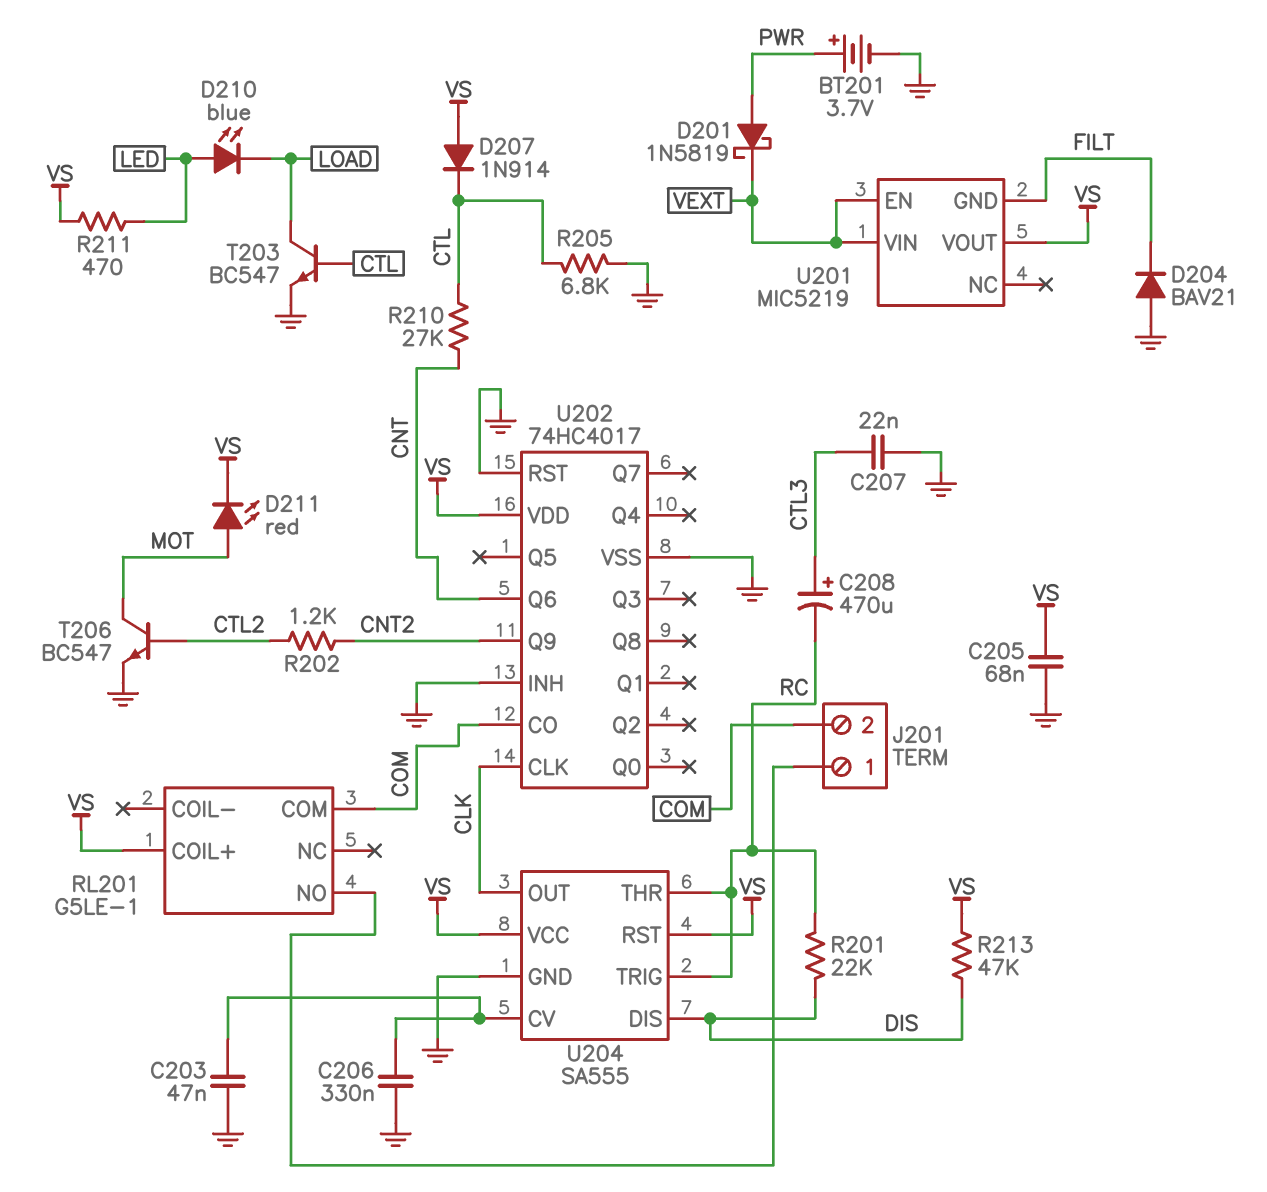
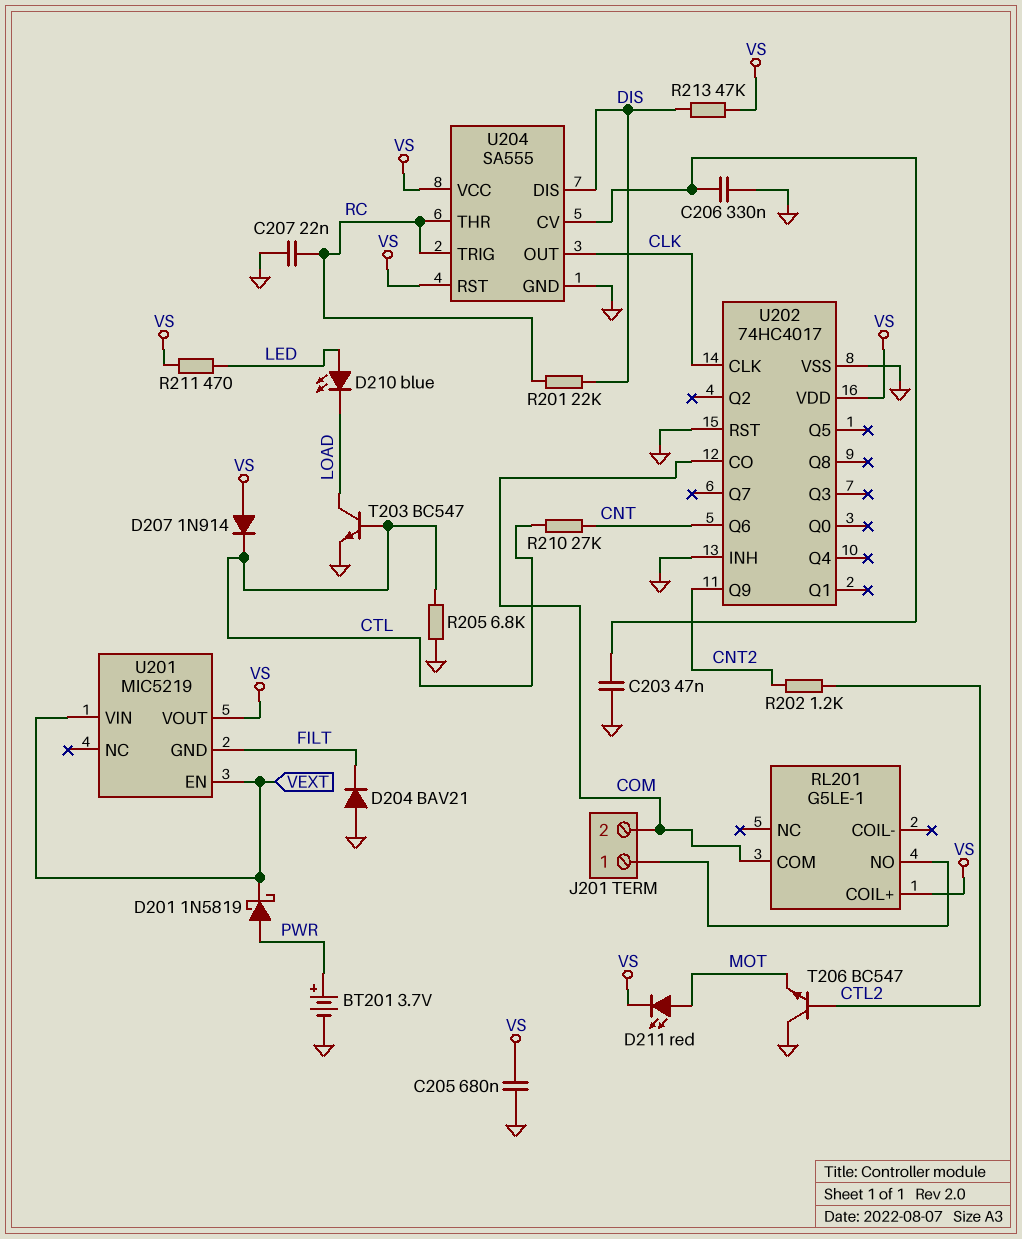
C205: 68nF (GND, VS) -> 680nF (GND, VS)
C207: 22nF (CTL3, GND) -> 22nF (GND, RC)
C208: 470uF (plus CTL3, minus RC) -> none
T206: NPN BC547 (B CTL2, C MOT, E GND) -> NPN BC547 (B CTL2, C GND, E MOT)

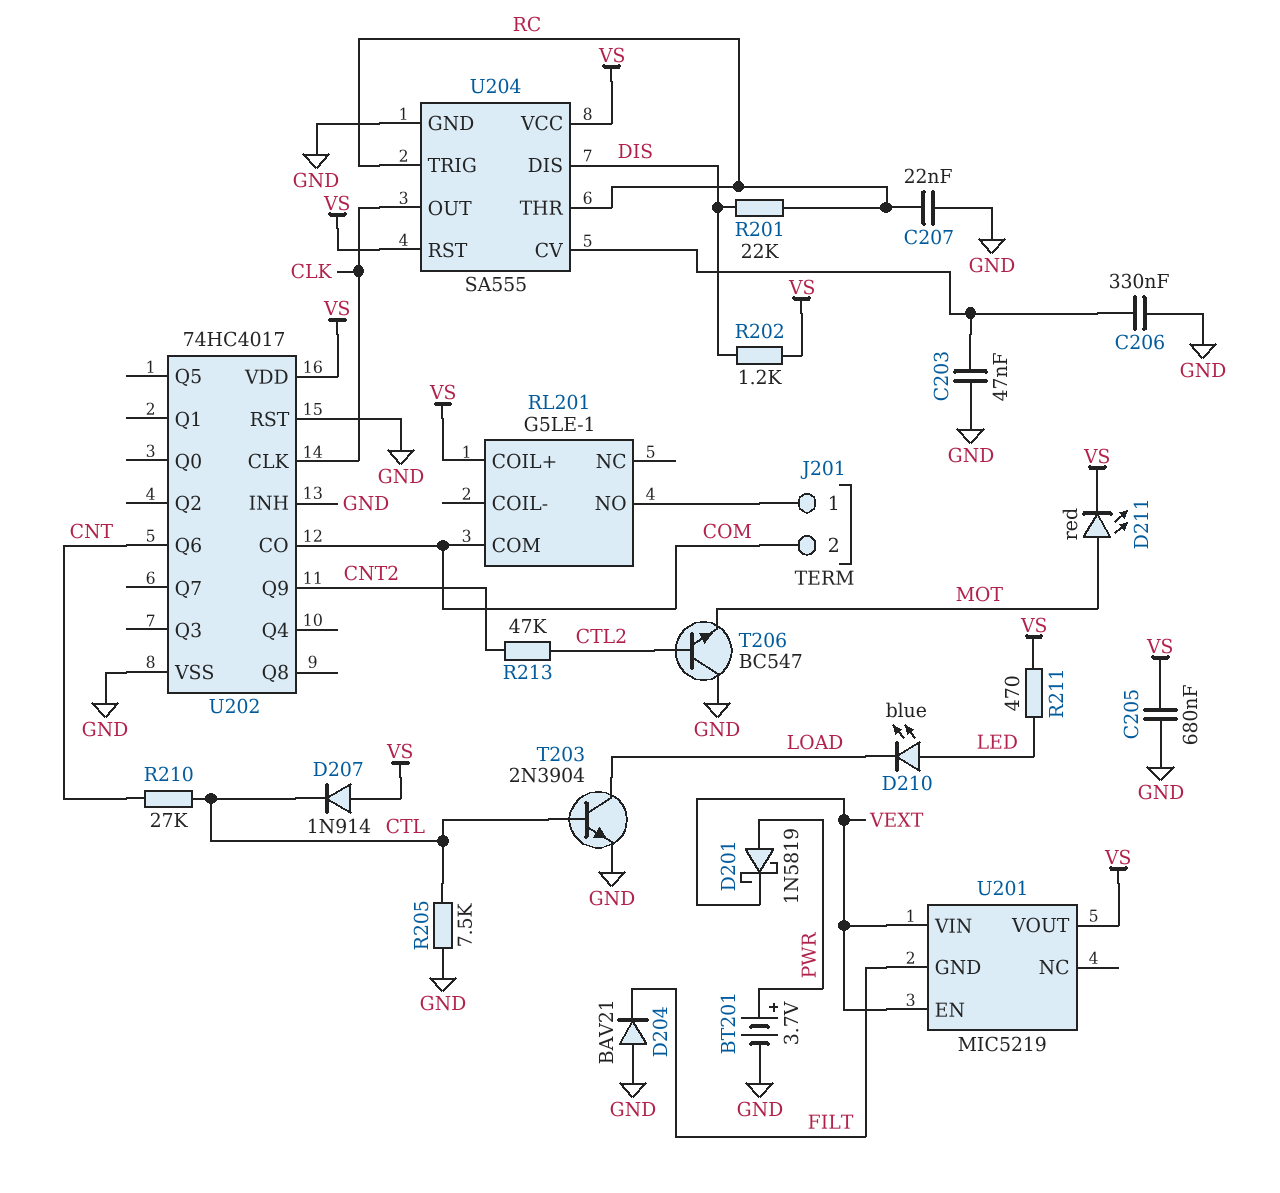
R202: 1.2k (CNT2, CTL2) -> 1.2k (DIS, VS)
R205: 6.8k (CTL, GND) -> 7.5k (CTL, GND)
R213: 47k (DIS, VS) -> 47k (CNT2, CTL2)
T203: NPN BC547 (B CTL, C LOAD, E GND) -> NPN 2N3904 (B CTL, C LOAD, E GND)

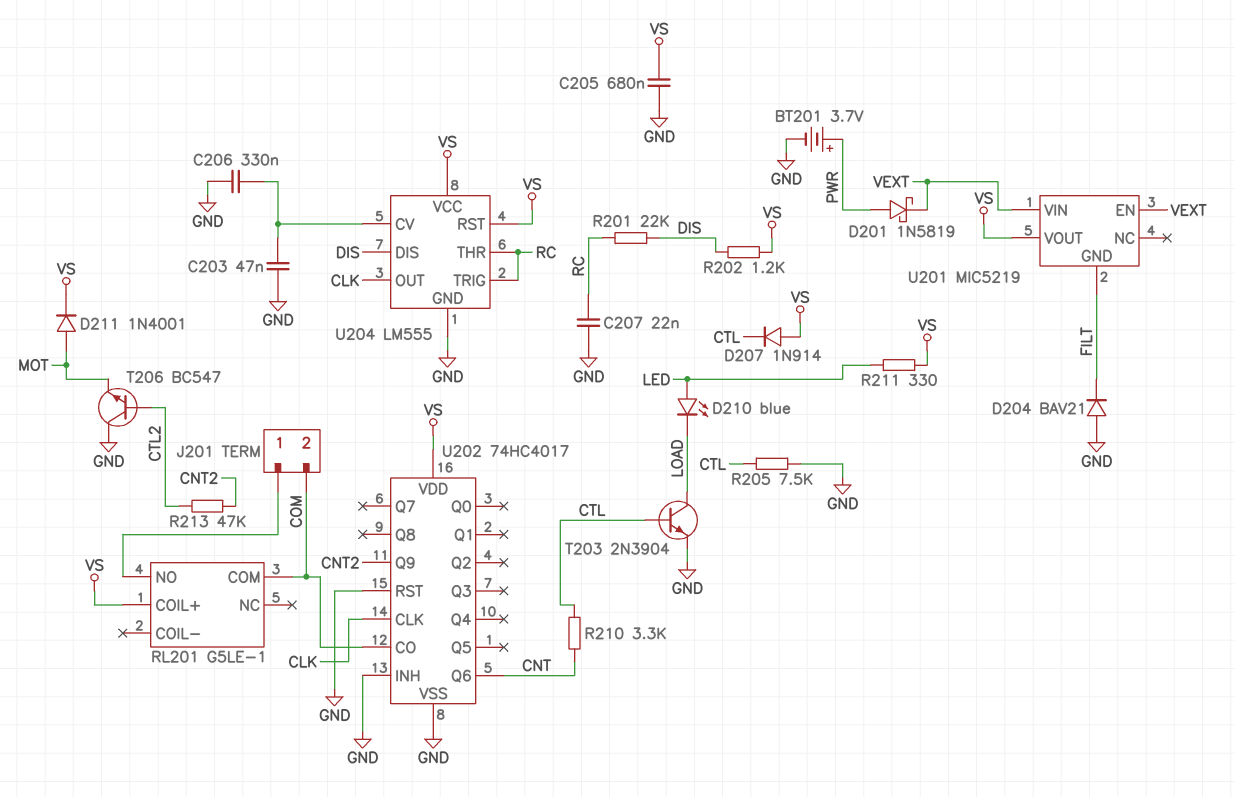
D211: LED red (A MOT, K VS) -> diode 1N4001 (A MOT, K VS)
R210: 27k (CNT, CTL) -> 3.3k (CNT, CTL)
R211: 470 (LED, VS) -> 330 (LED, VS)
U204: SA555 -> LM555

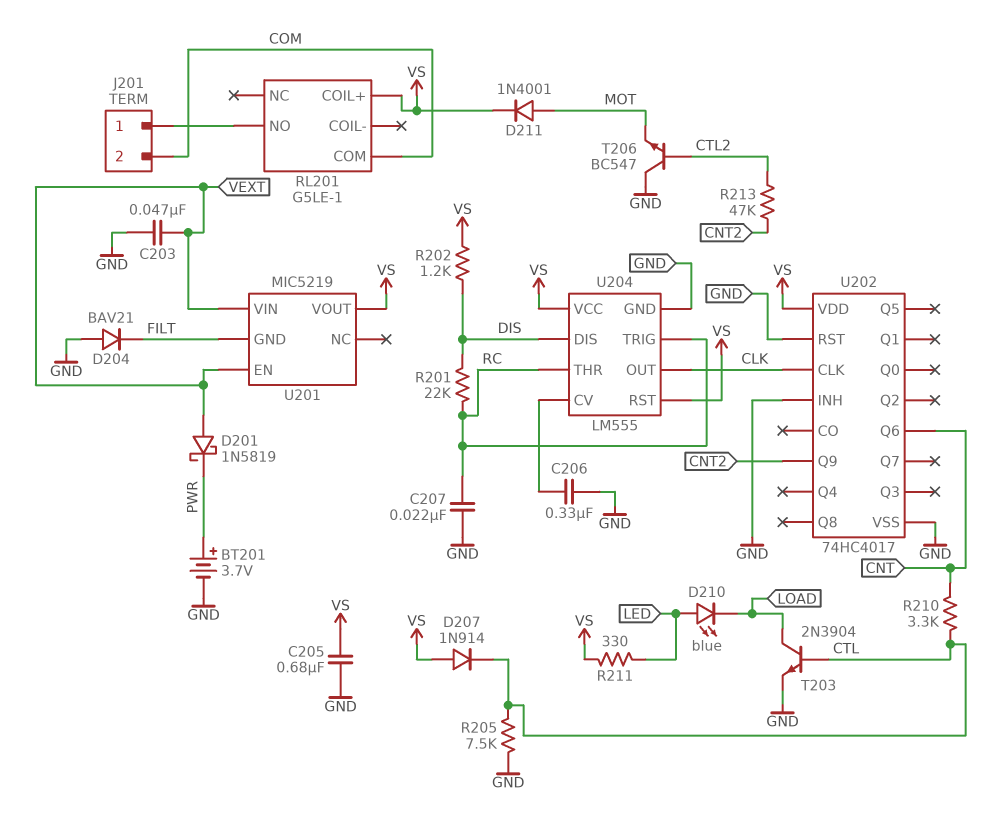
C203: 47nF (GND, U204/CV) -> 47nF (GND, VEXT)
D201: schottky 1N5819 (A PWR, K VEXT) -> schottky 1N5819 (A VEXT, K PWR)
U202 pin CO: COM -> none

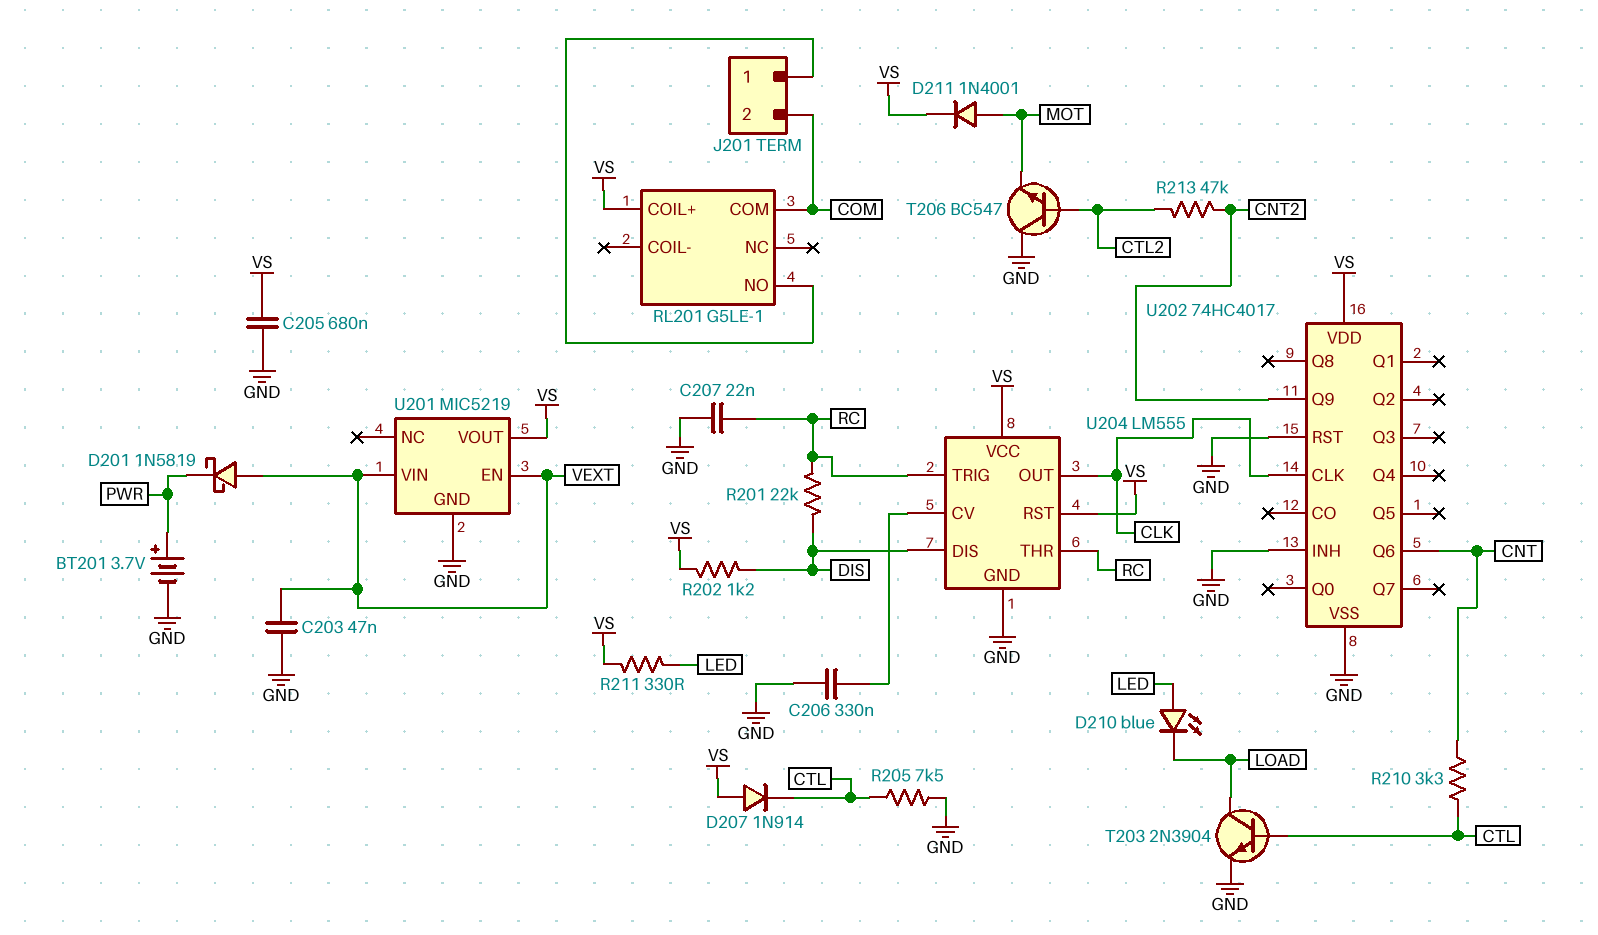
D204: diode BAV21 (A GND, K FILT) -> none
U201 pin GND: FILT -> GND

